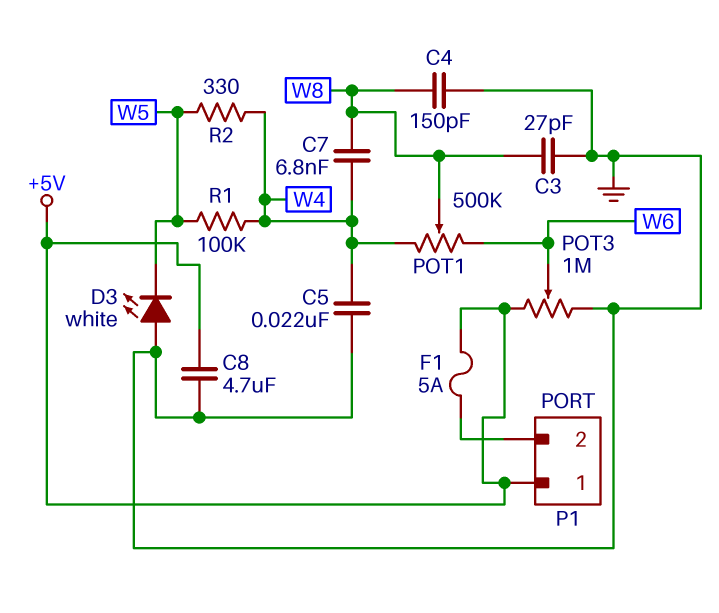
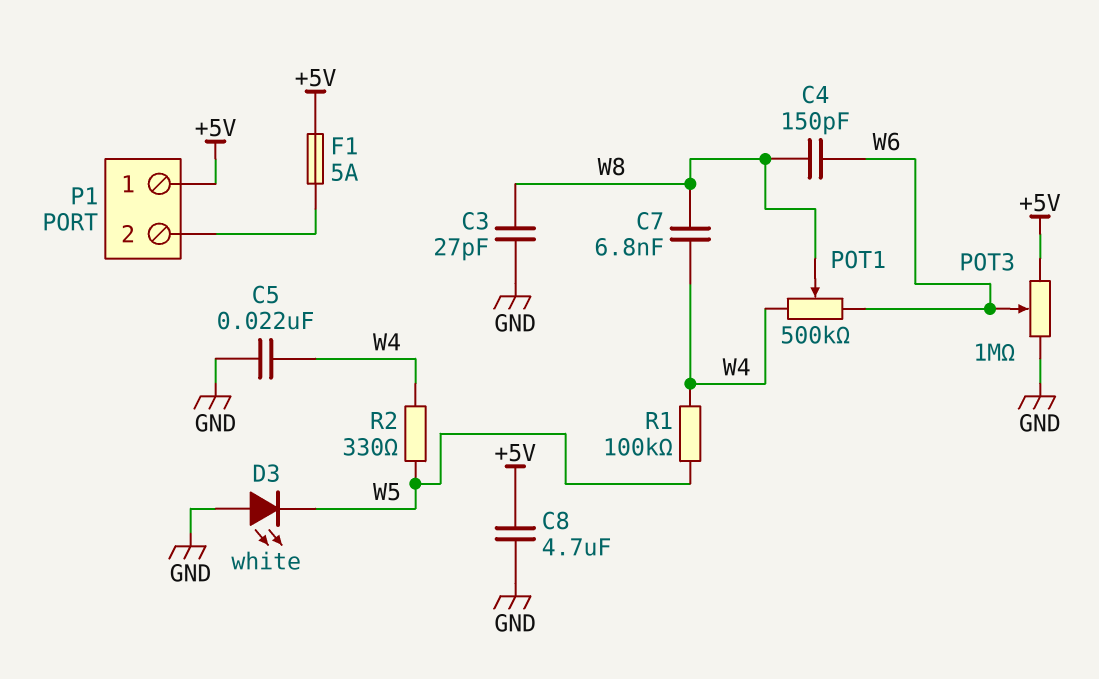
C4: 150pF (GND, W8) -> 150pF (W6, W8)

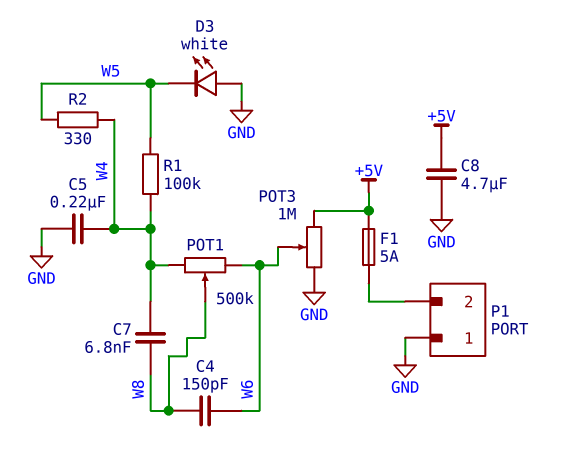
C3: 27pF (GND, W8) -> none
C5: 22nF (GND, W4) -> 220nF (GND, W4)
P1 pin 1: +5V -> GND

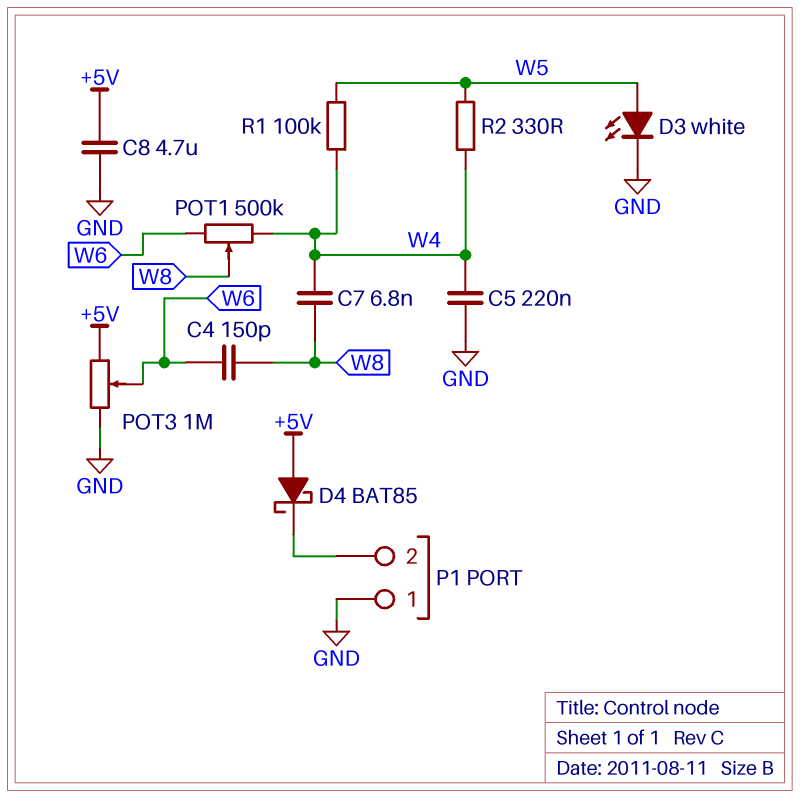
D3: LED white (A GND, K W5) -> LED white (A W5, K GND)
D4: none -> schottky BAT85 (A +5V, K P1/2)
F1: 5A (+5V, P1/2) -> none

